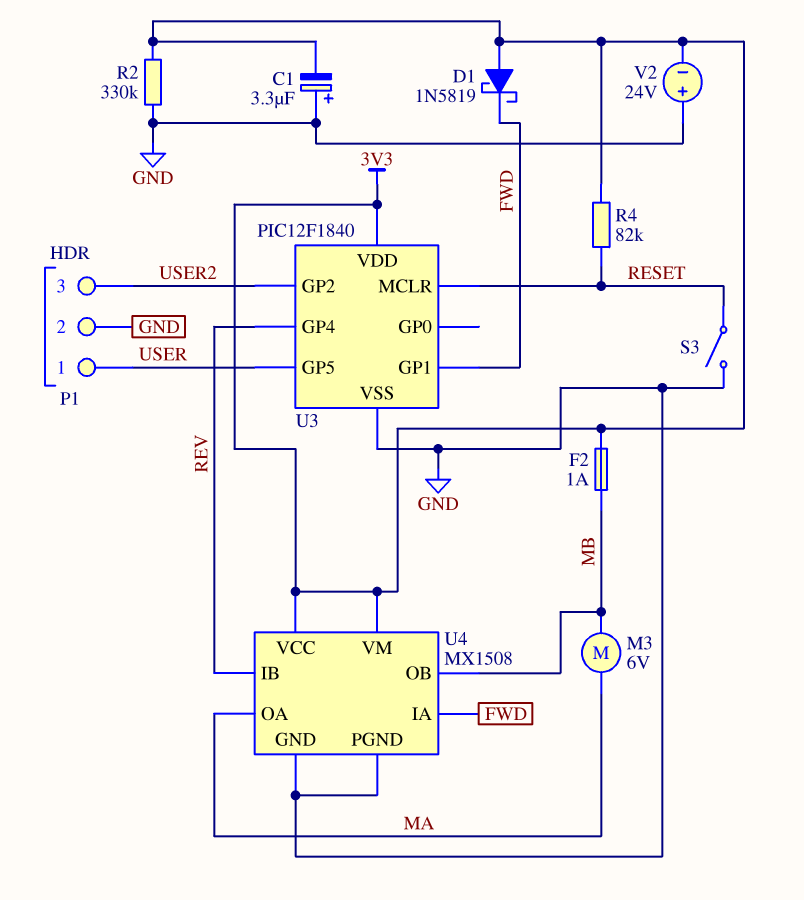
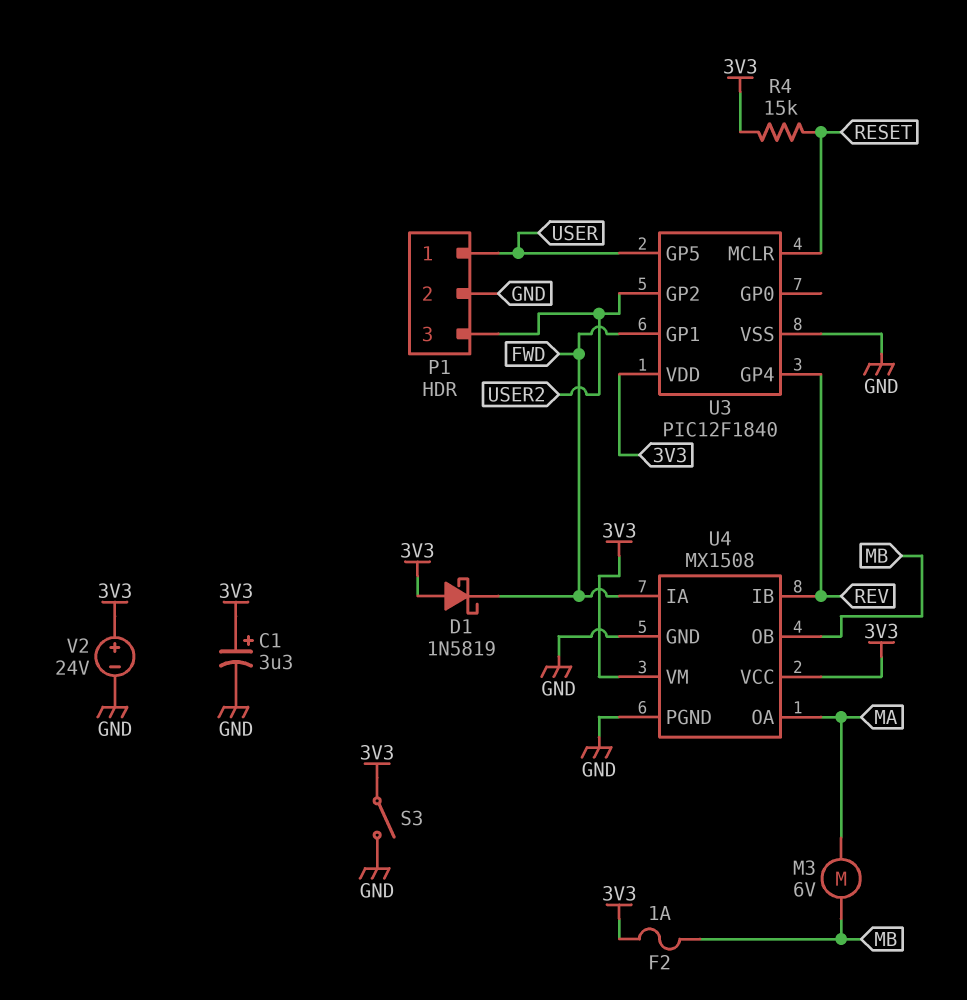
C1: 3.3uF (plus GND, minus 3V3) -> 3.3uF (plus 3V3, minus GND)
R2: 330k (3V3, GND) -> none
R4: 82k (3V3, RESET) -> 15k (3V3, RESET)
S3: switch (GND, RESET) -> switch (3V3, GND)
V2: 24V (plus GND, minus 3V3) -> 24V (plus 3V3, minus GND)

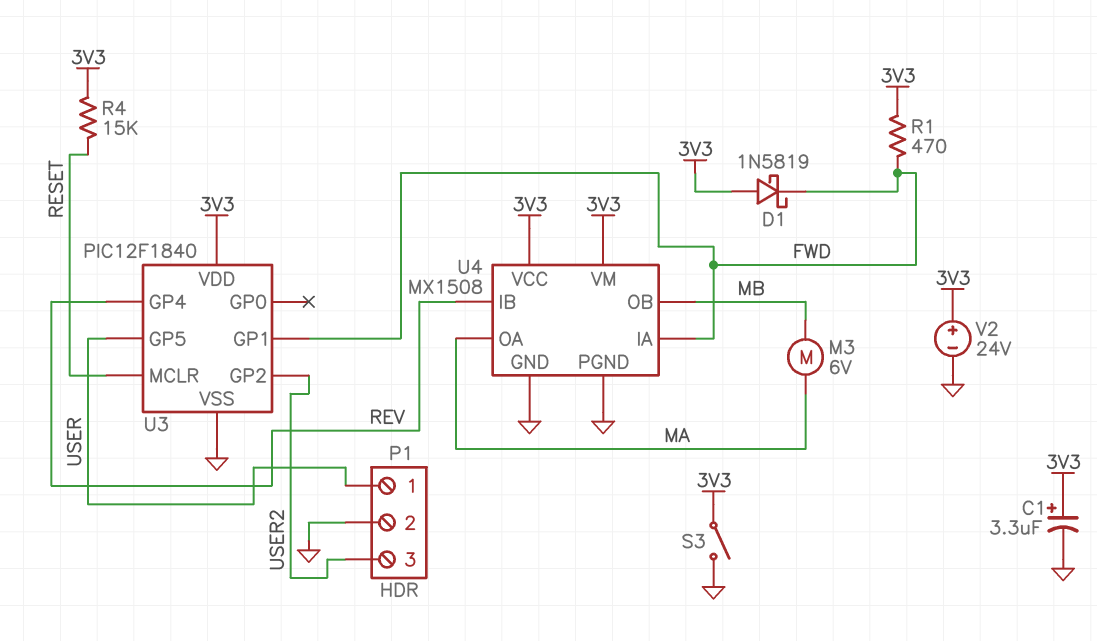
F2: 1A (3V3, MB) -> none
R1: none -> 470 (3V3, FWD)

